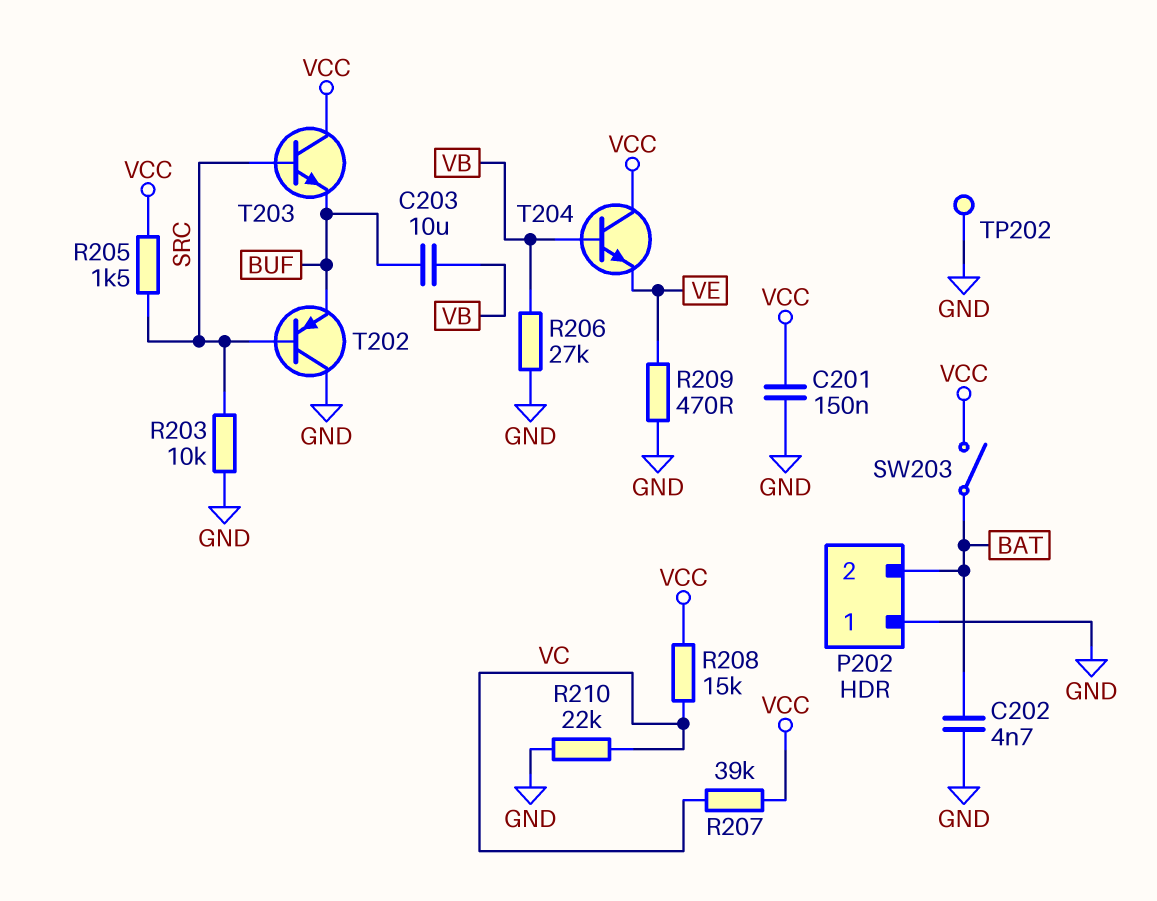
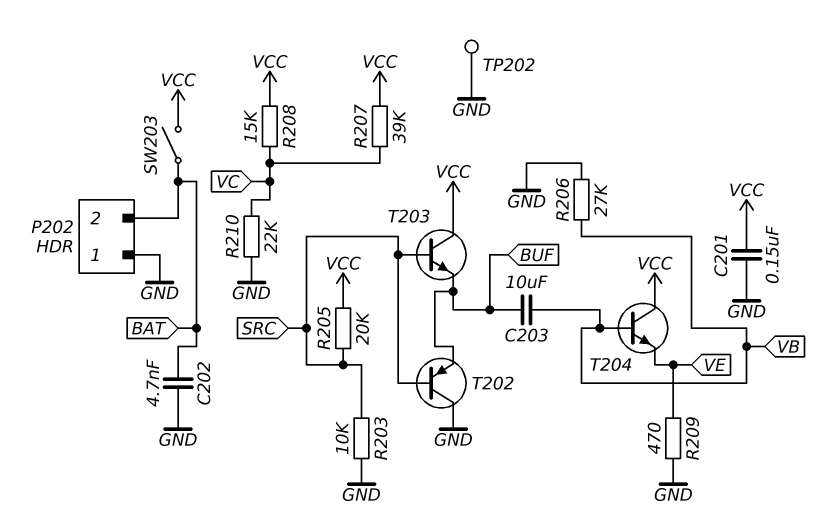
R205: 1.5k (SRC, VCC) -> 20k (SRC, VCC)

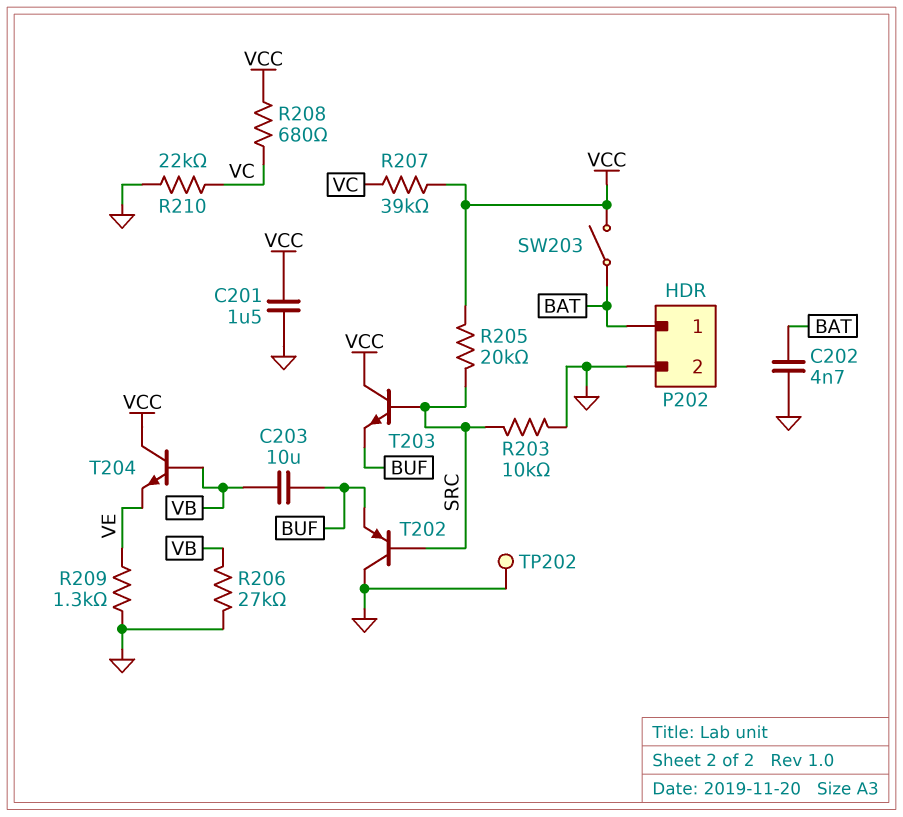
C201: 150nF (GND, VCC) -> 1.5uF (GND, VCC)
P202 pin 1: GND -> BAT
P202 pin 2: BAT -> GND
R208: 15k (VC, VCC) -> 680 (VC, VCC)
R209: 470 (GND, VE) -> 1.3k (GND, VE)

